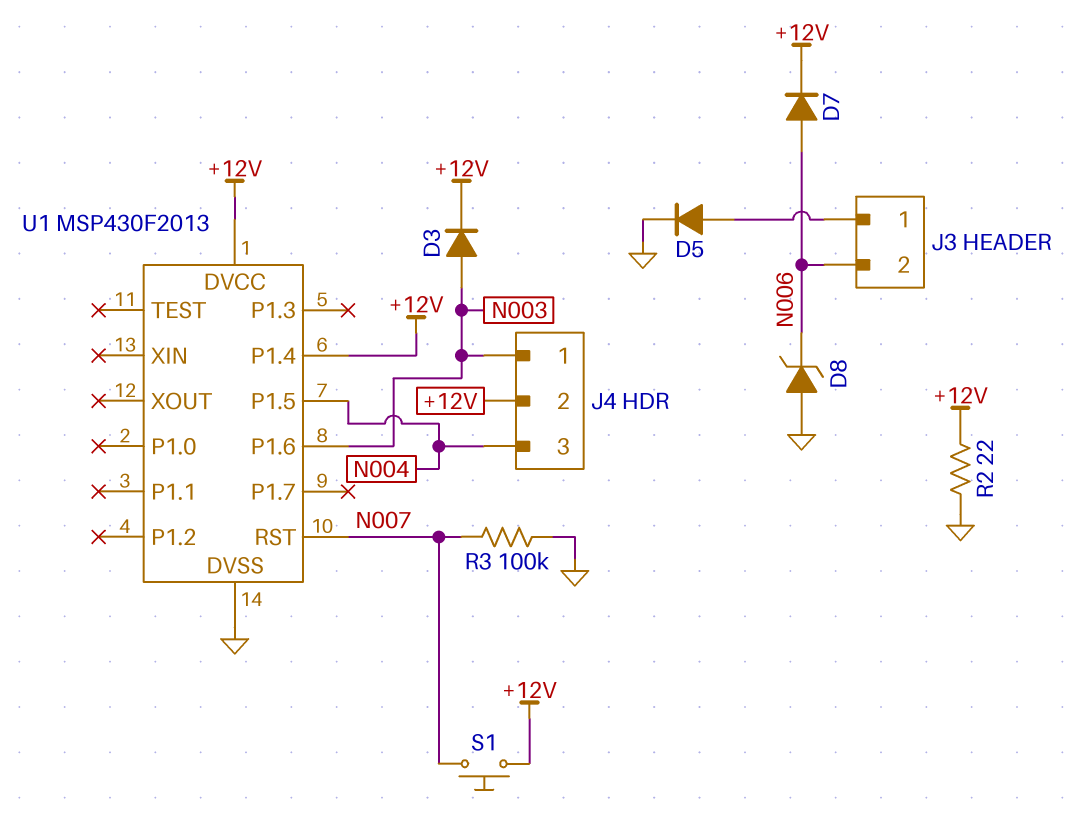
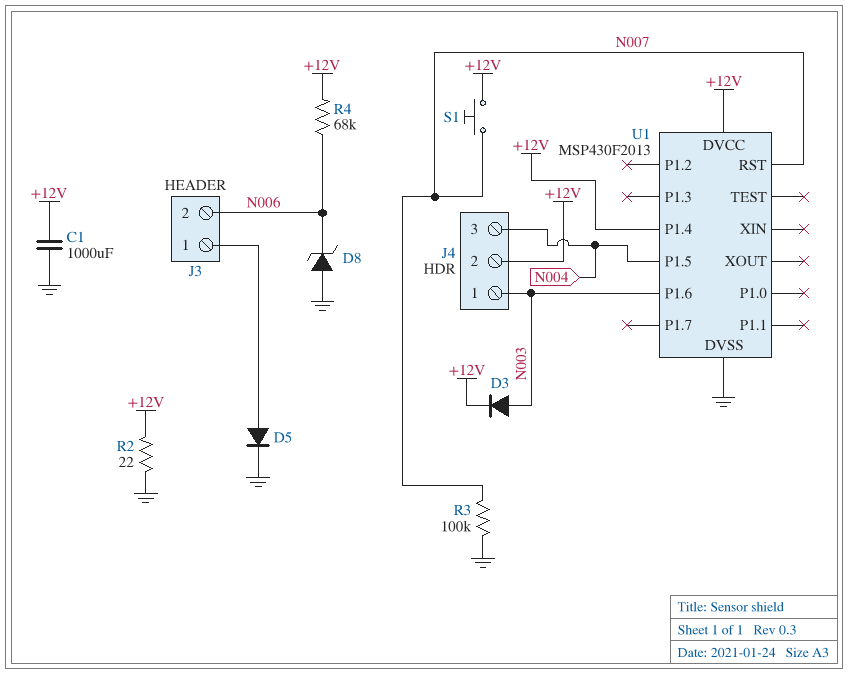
C1: none -> 1000uF (+12V, GND)
D7: diode (A N006, K +12V) -> none
R4: none -> 68k (+12V, N006)

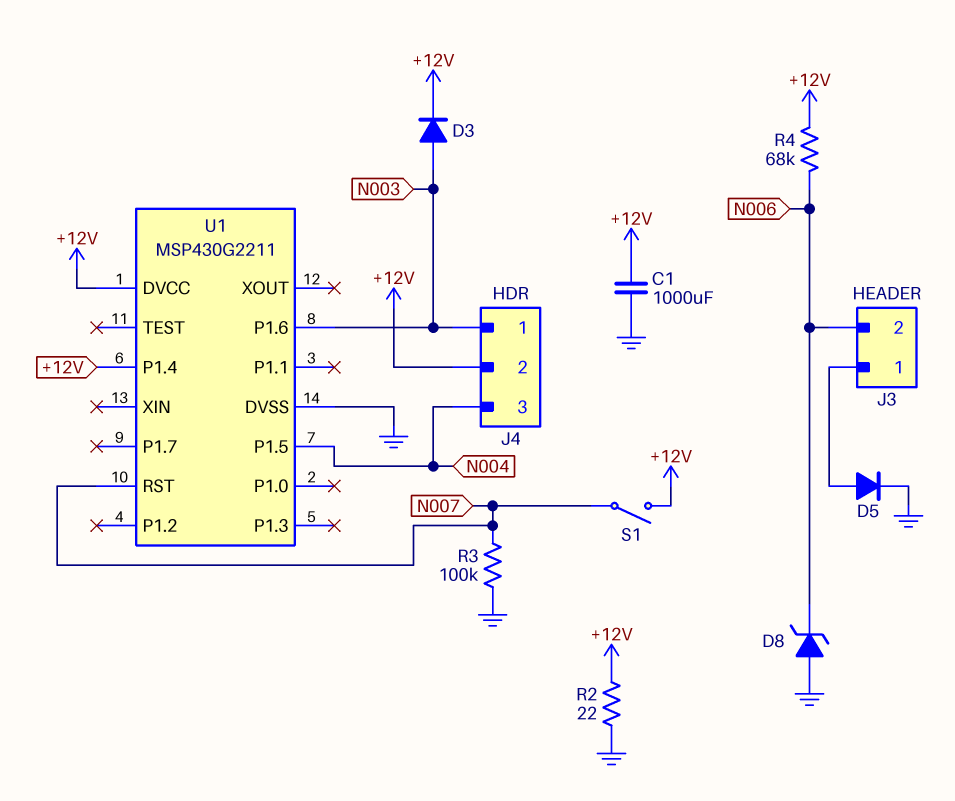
S1: button (+12V, N007) -> switch (+12V, N007)
U1: MSP430F2013 -> MSP430G2211

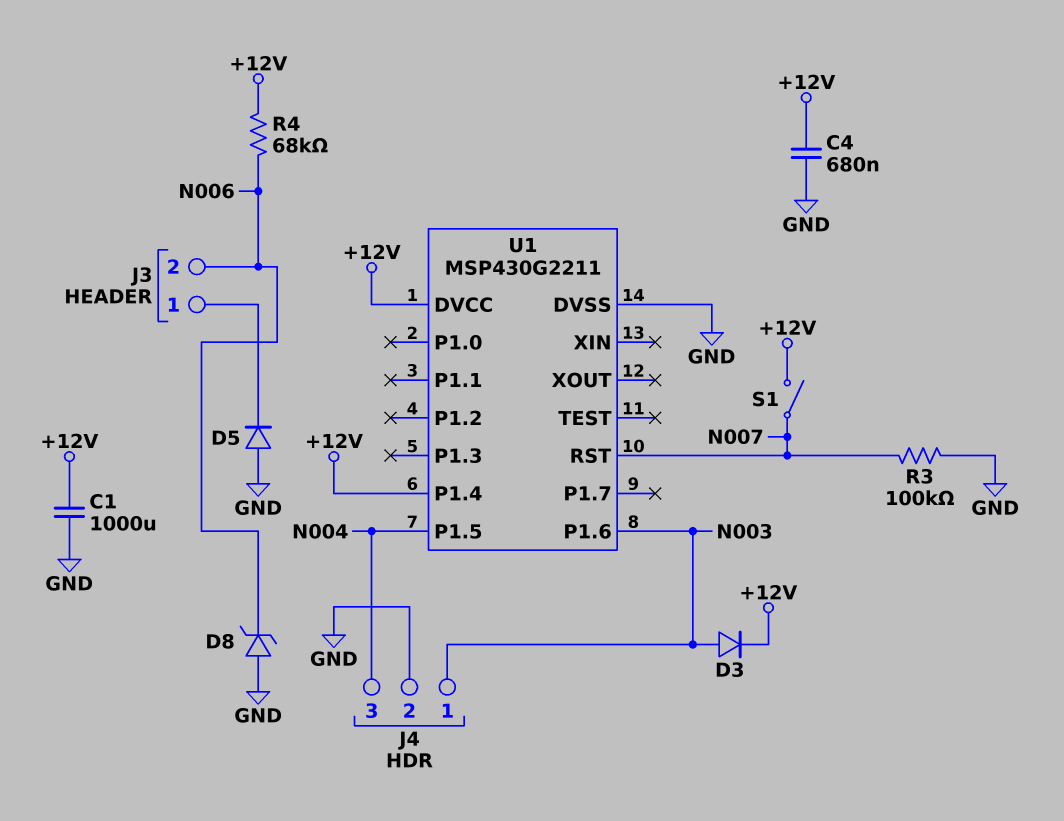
C4: none -> 680nF (+12V, GND)
D5: diode (A J3/1, K GND) -> diode (A GND, K J3/1)
J4 pin 2: +12V -> GND
R2: 22 (+12V, GND) -> none

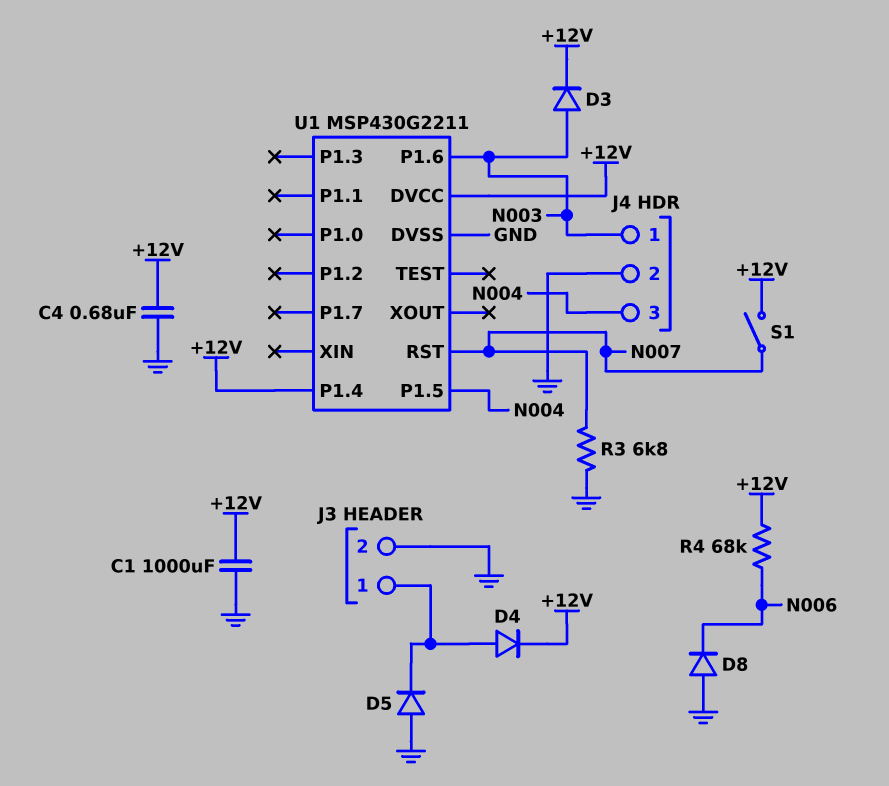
D4: none -> diode (A J3/1, K +12V)
D8: zener (A GND, K N006) -> diode (A GND, K N006)
J3 pin 2: N006 -> GND
R3: 100k (GND, N007) -> 6.8k (GND, N007)

